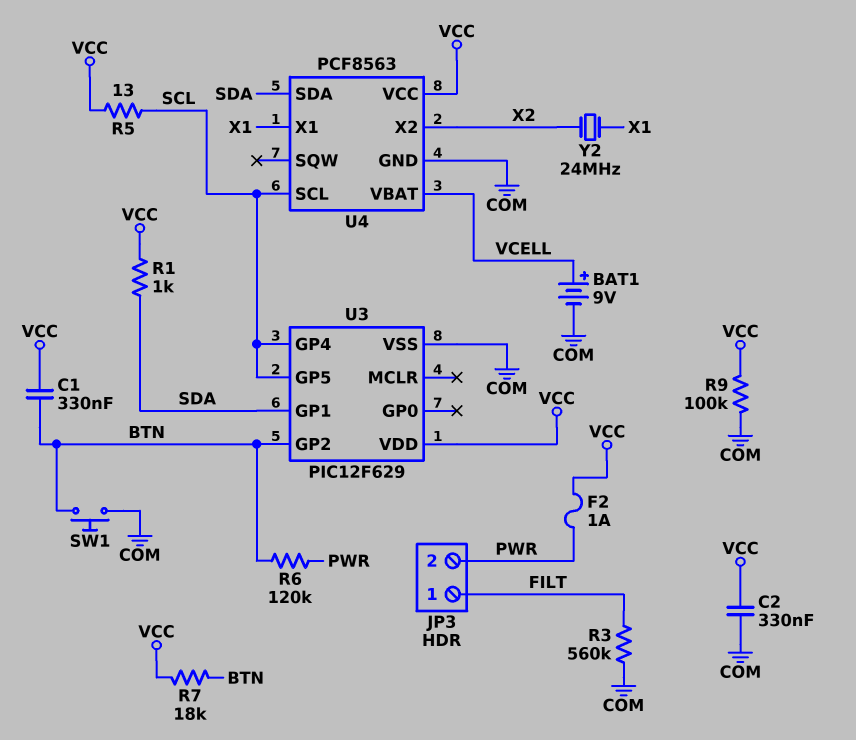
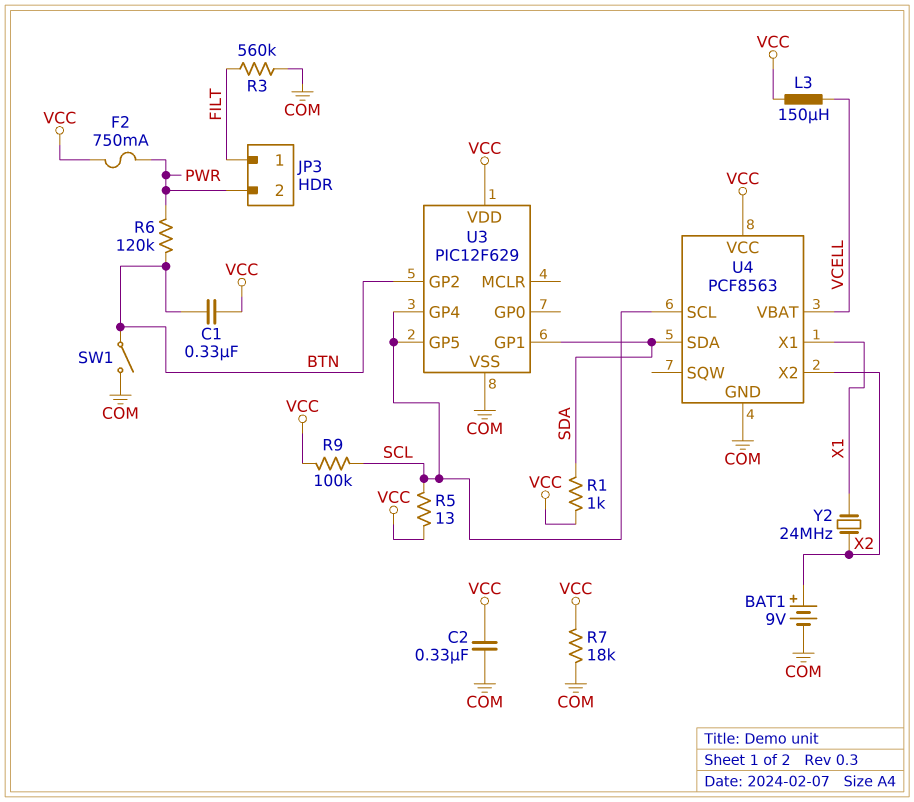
BAT1: 9V (plus VCELL, minus COM) -> 9V (plus X2, minus COM)
F2: 1A (PWR, VCC) -> 750mA (PWR, VCC)
L3: none -> 150uH (VCC, VCELL)
R7: 18k (BTN, VCC) -> 18k (COM, VCC)
R9: 100k (COM, VCC) -> 100k (SCL, VCC)
SW1: button (BTN, COM) -> switch (BTN, COM)

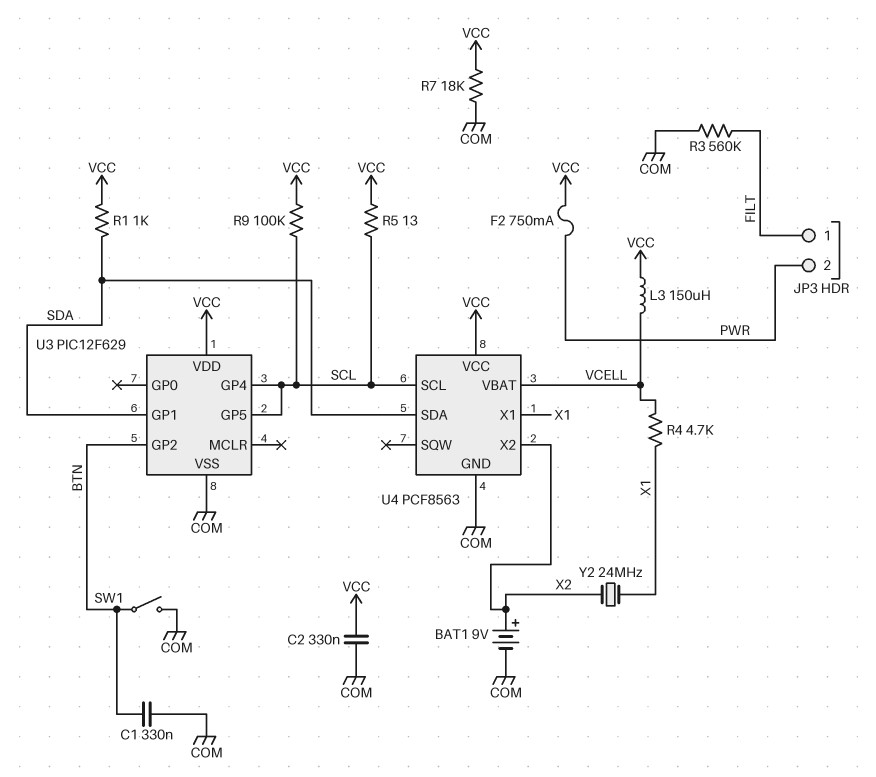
C1: 330nF (BTN, VCC) -> 330nF (BTN, COM)
R4: none -> 4.7k (VCELL, X1)
R6: 120k (BTN, PWR) -> none

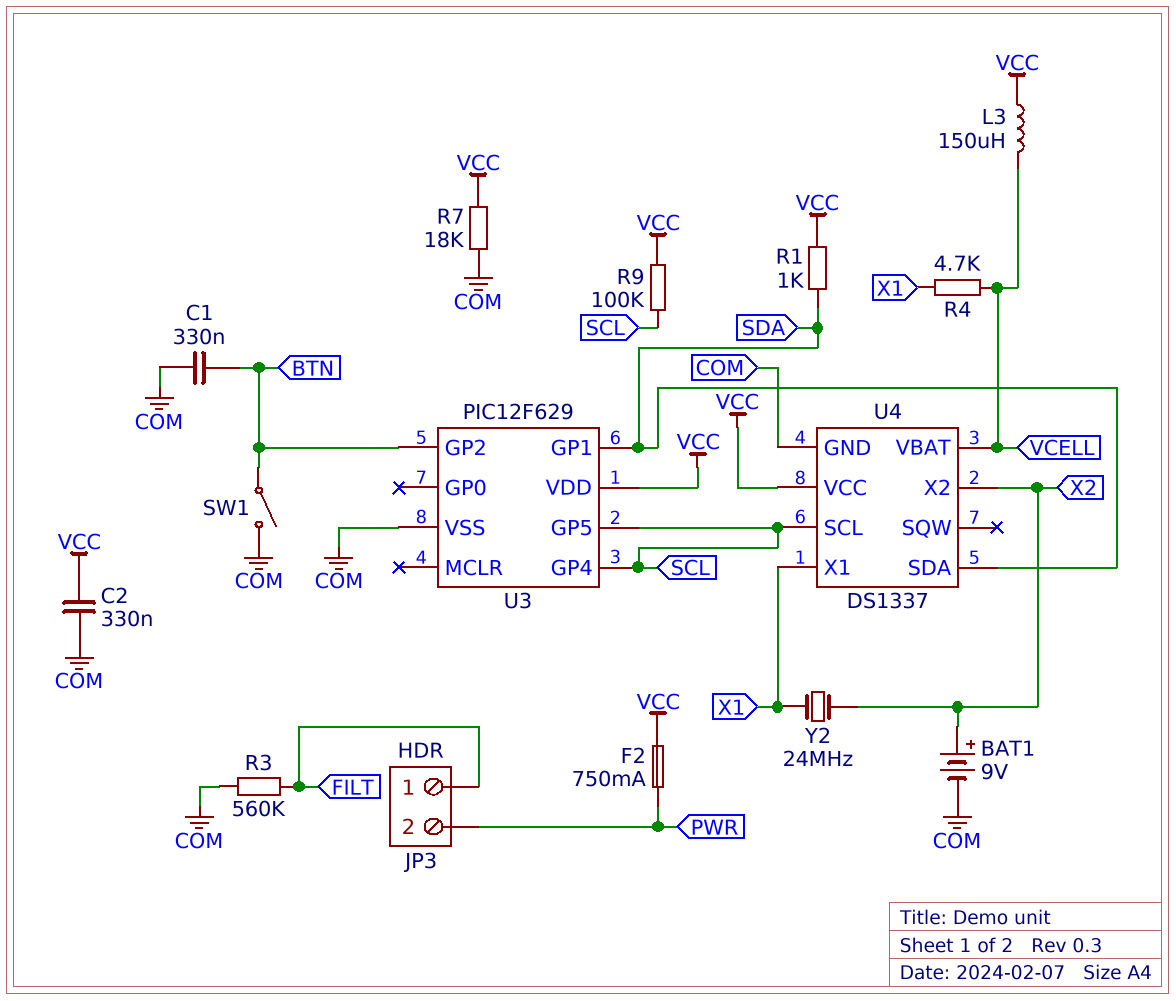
R5: 13 (SCL, VCC) -> none
U4: PCF8563 -> DS1337

